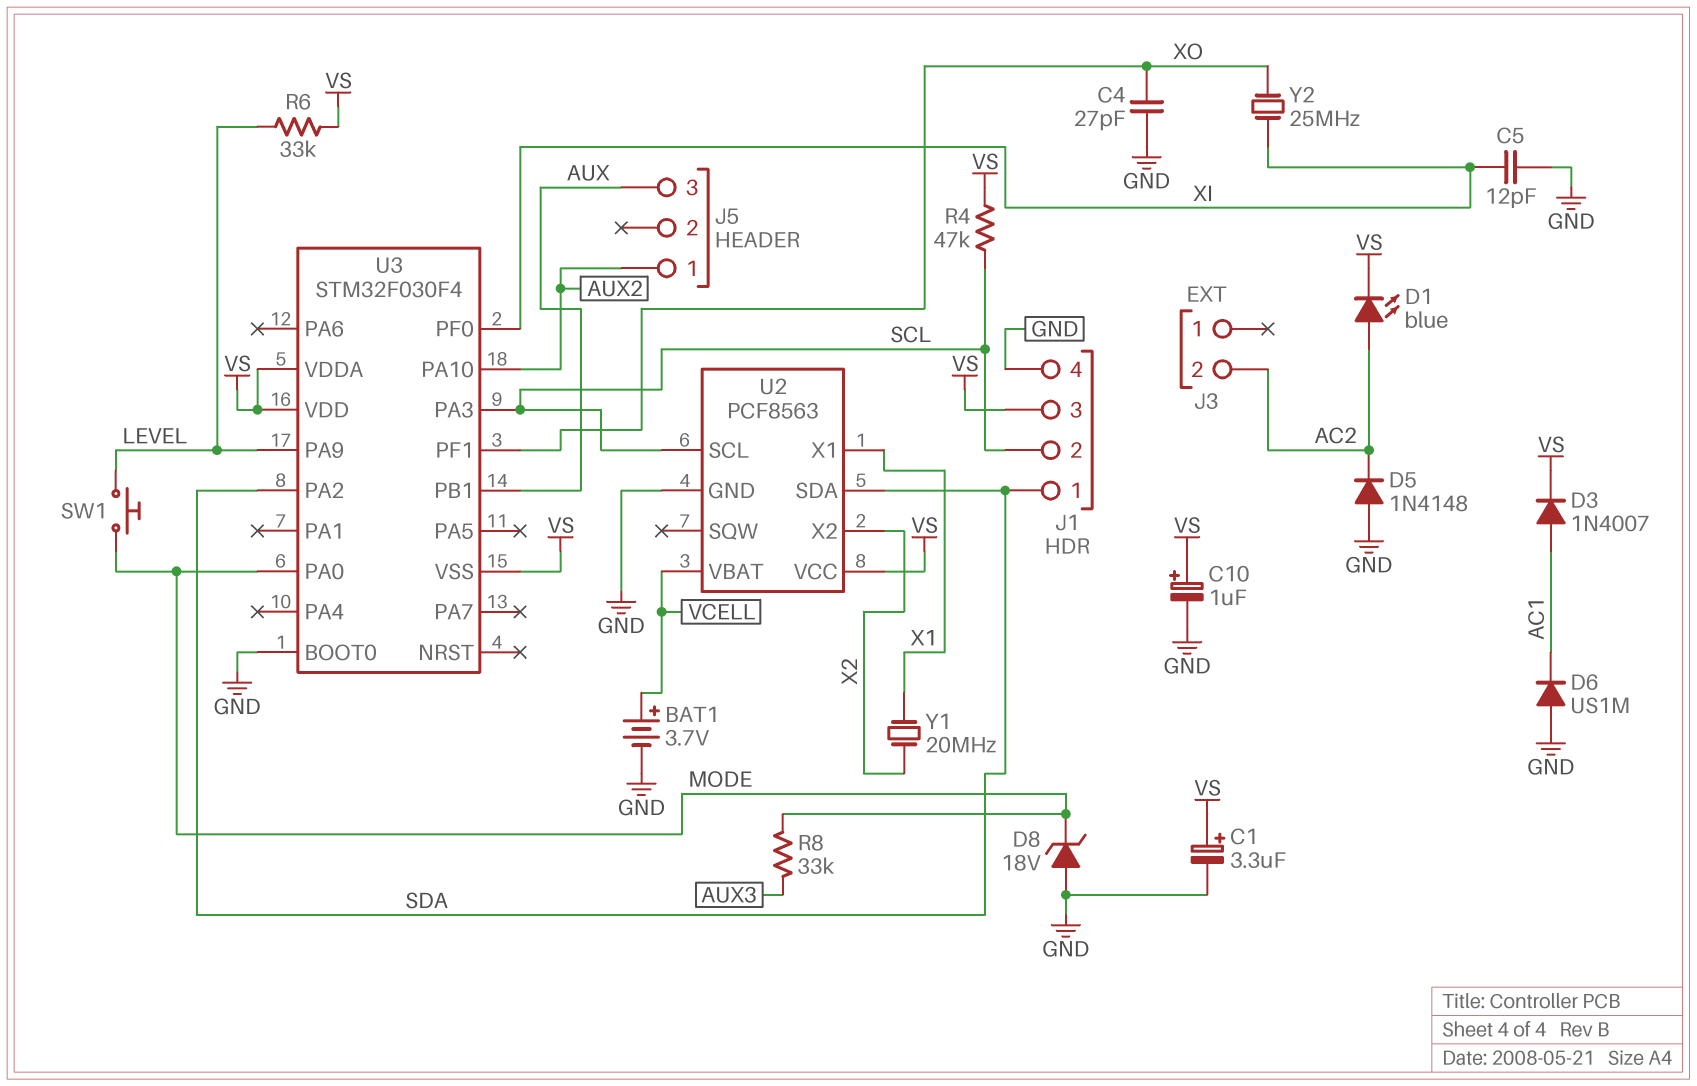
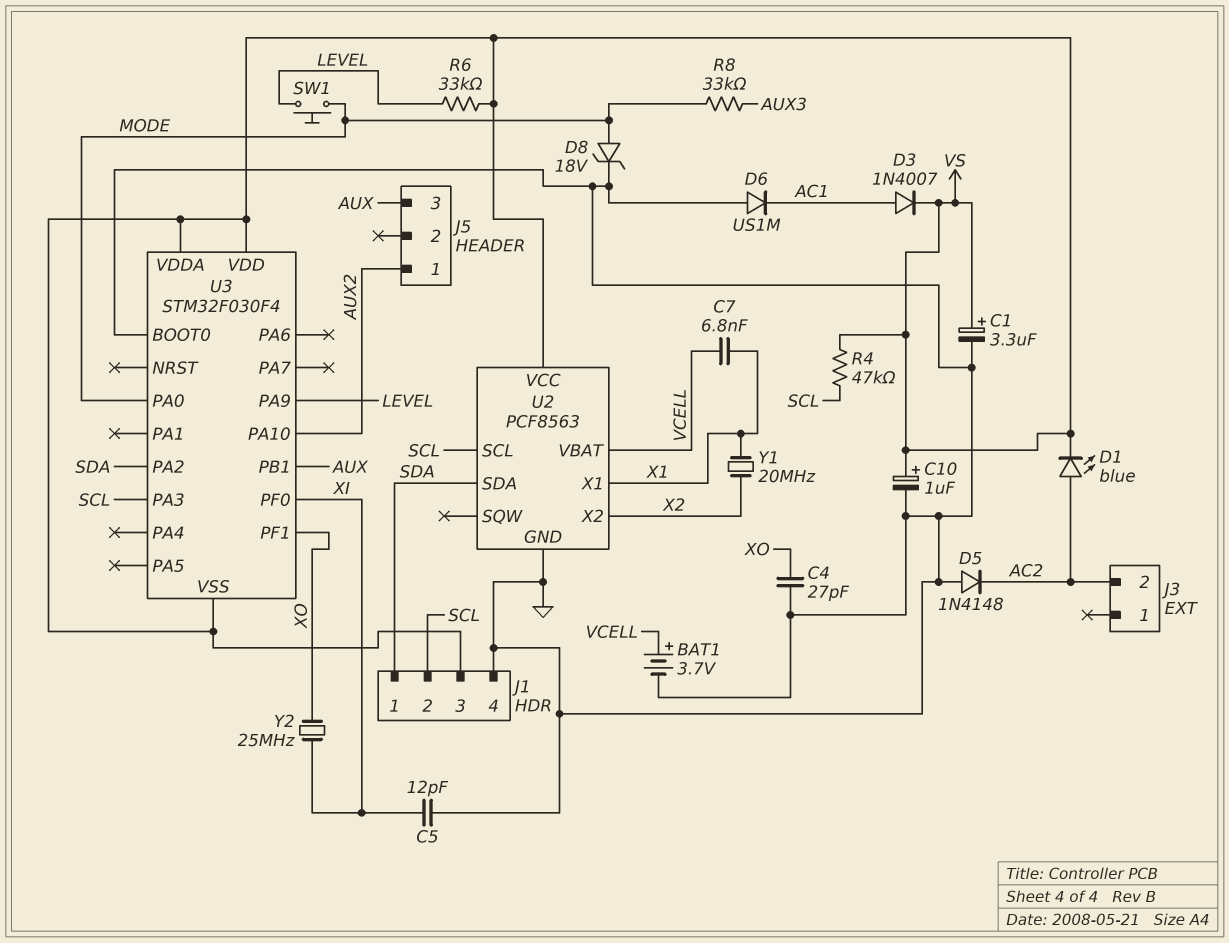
C7: none -> 6.8nF (VCELL, X1)
D8: zener 18V (A GND, K MODE) -> zener 18V (A MODE, K GND)

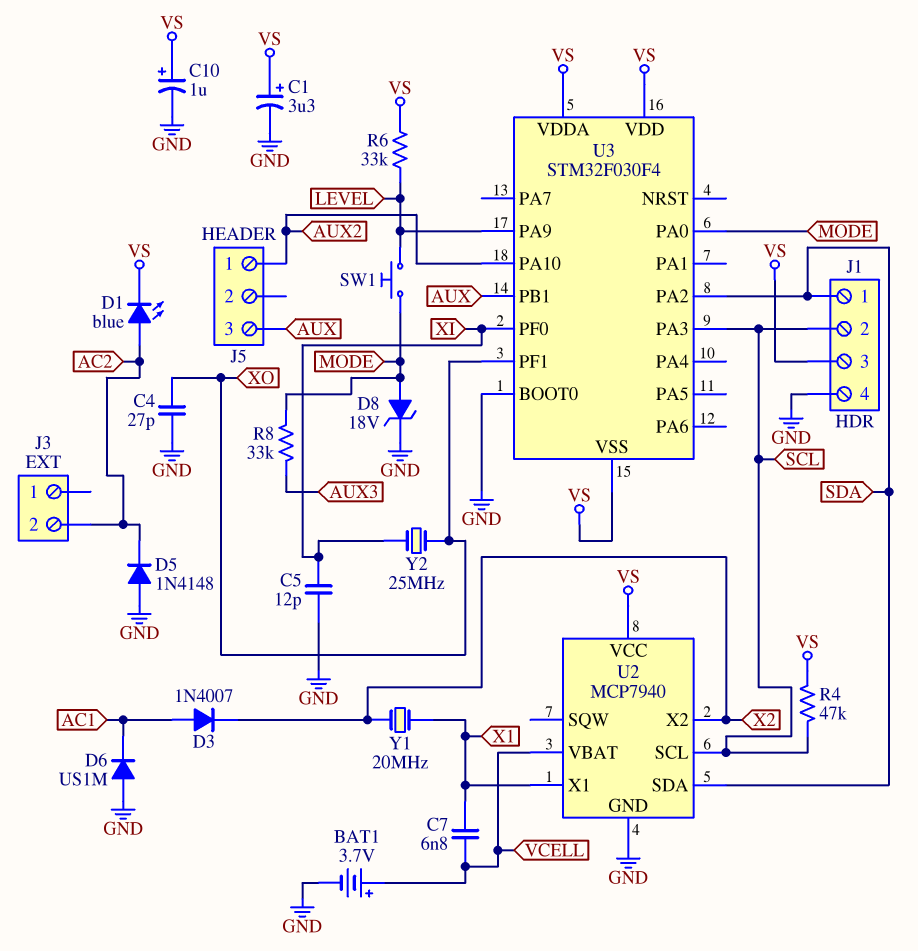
D3: diode 1N4007 (A AC1, K VS) -> diode 1N4007 (A AC1, K X2)
U2: PCF8563 -> MCP7940

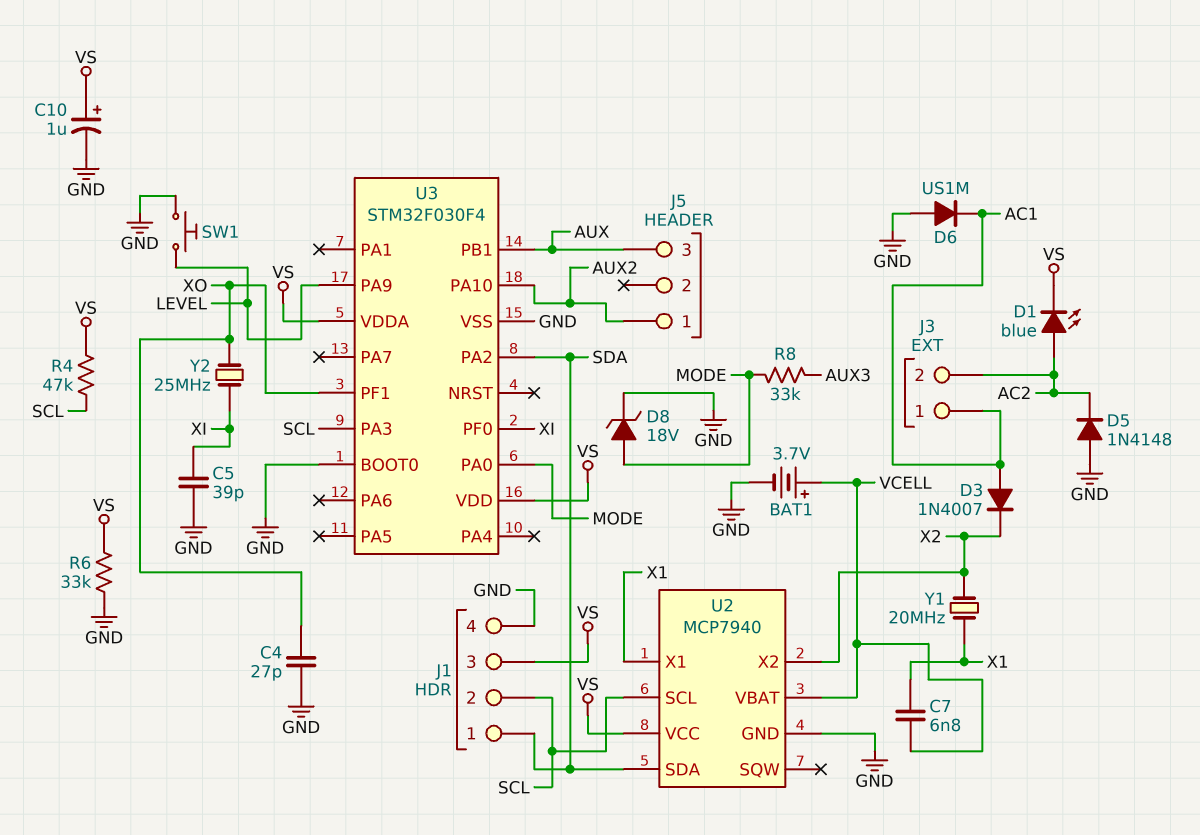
C1: 3.3uF (plus VS, minus GND) -> none
C5: 12pF (GND, XI) -> 39pF (GND, XI)
J3 pin 1: none -> AC1
R6: 33k (LEVEL, VS) -> 33k (GND, VS)
SW1: button (LEVEL, MODE) -> button (GND, LEVEL)
U3 pin VSS: VS -> GND

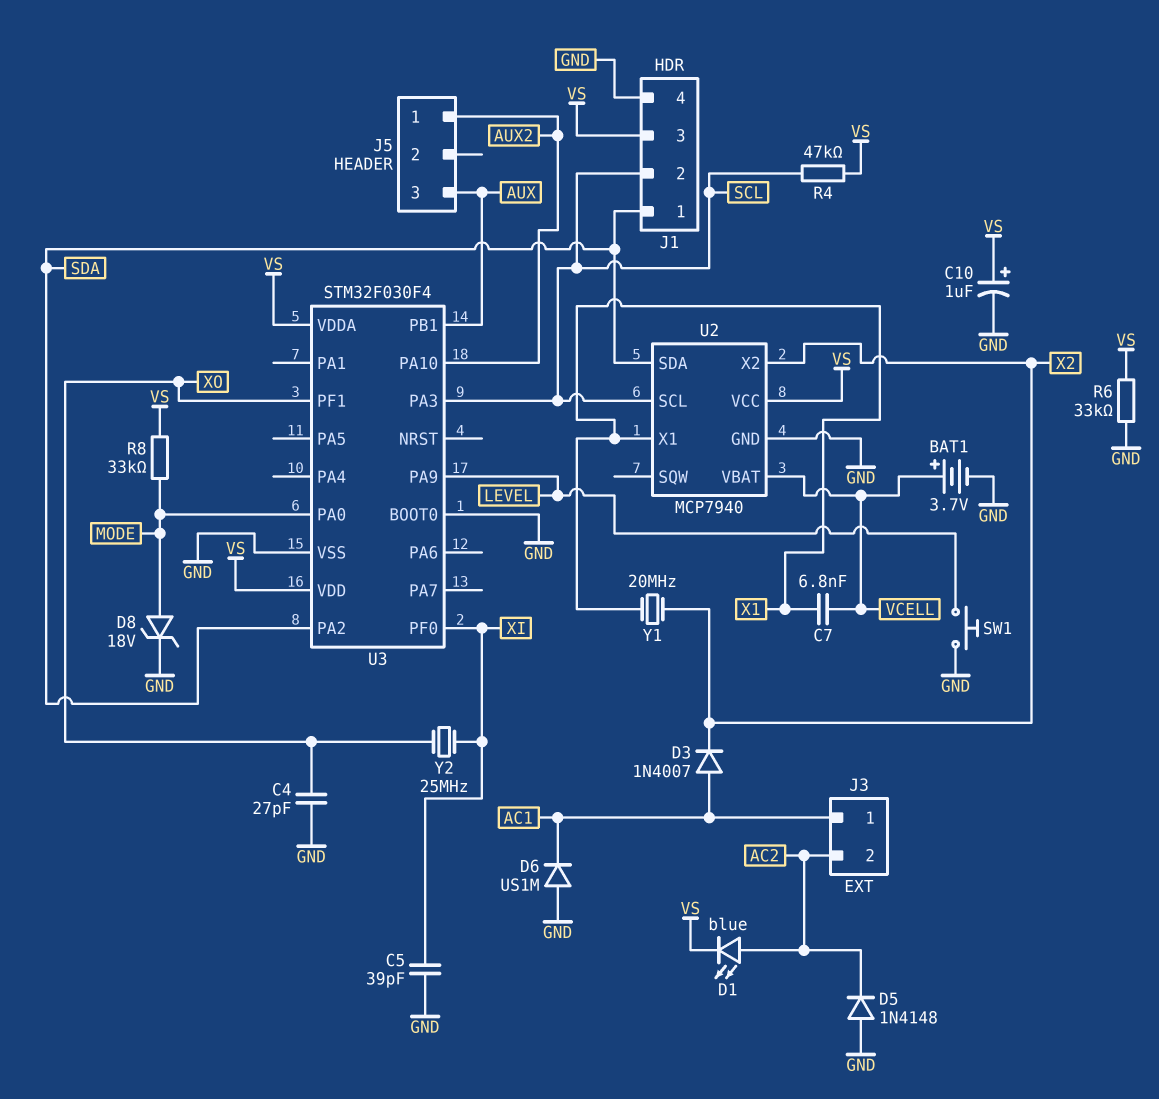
R8: 33k (AUX3, MODE) -> 33k (MODE, VS)

